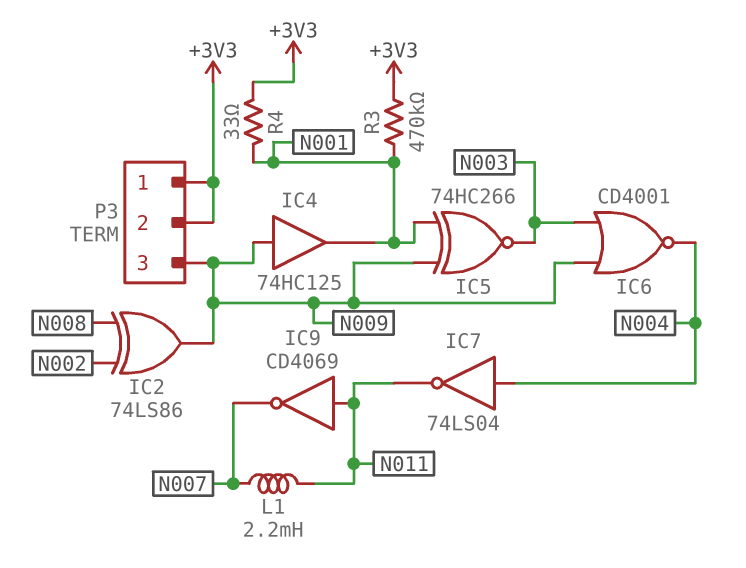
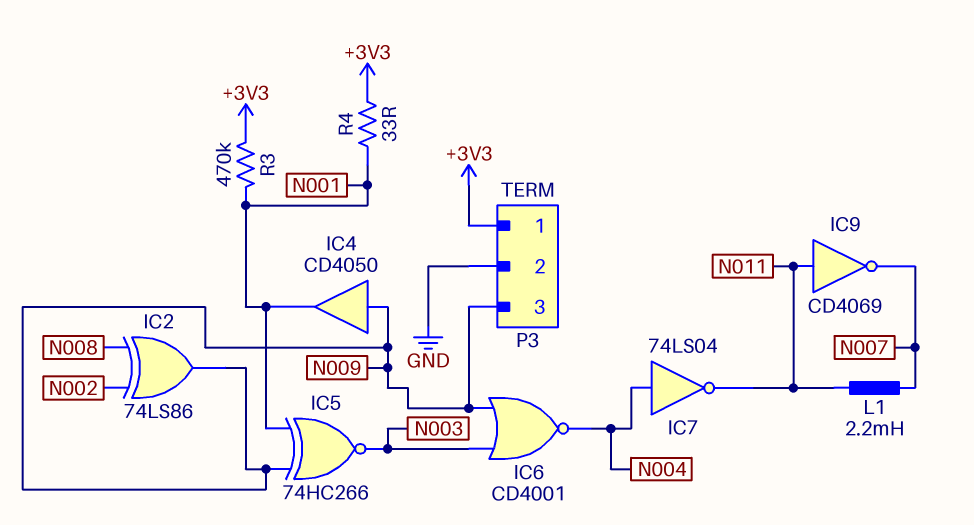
IC4: buffer 74HC125 (in N009, out N001) -> buffer CD4050 (in N009, out N001)
P3 pin 2: +3V3 -> GND

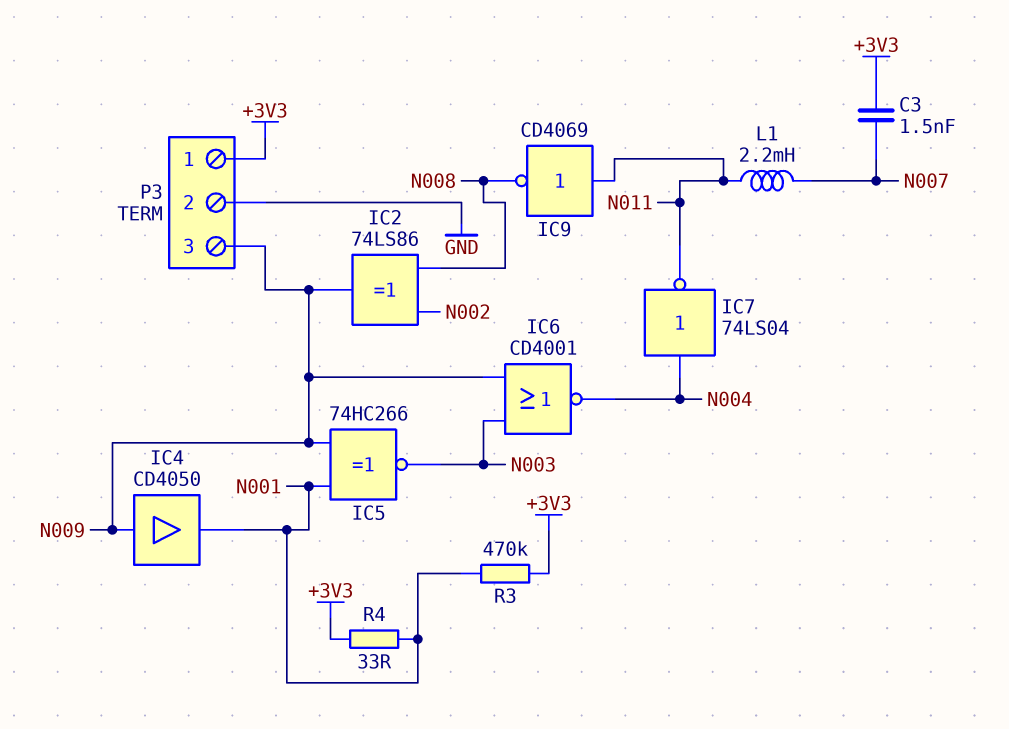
C3: none -> 1.5nF (+3V3, N007)
IC9: NOT CD4069 (in N011, out N007) -> NOT CD4069 (in N011, out N008)

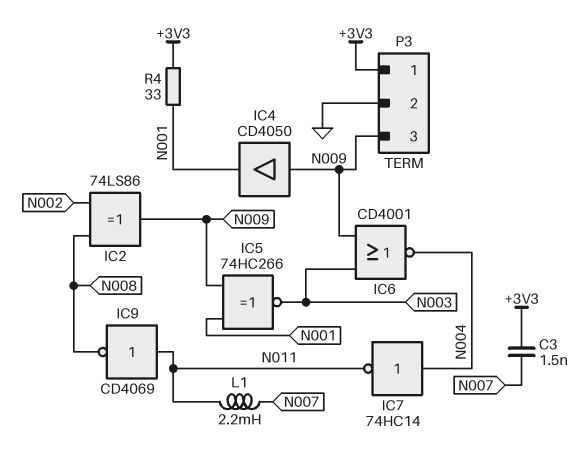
IC7: NOT 74LS04 (in N004, out N011) -> NOT 74HC14 (in N004, out N011)
R3: 470k (+3V3, N001) -> none

